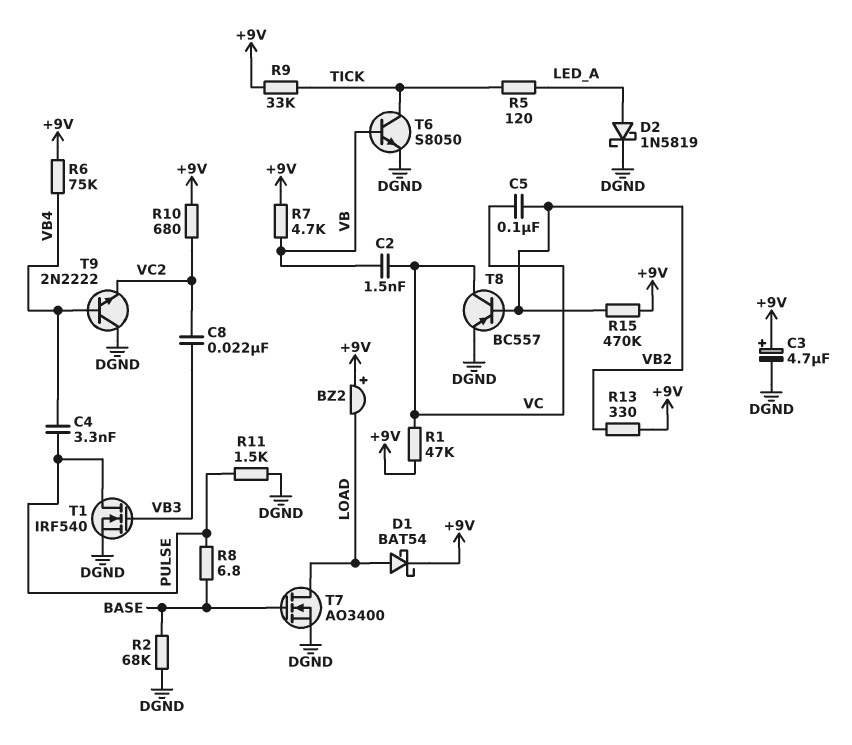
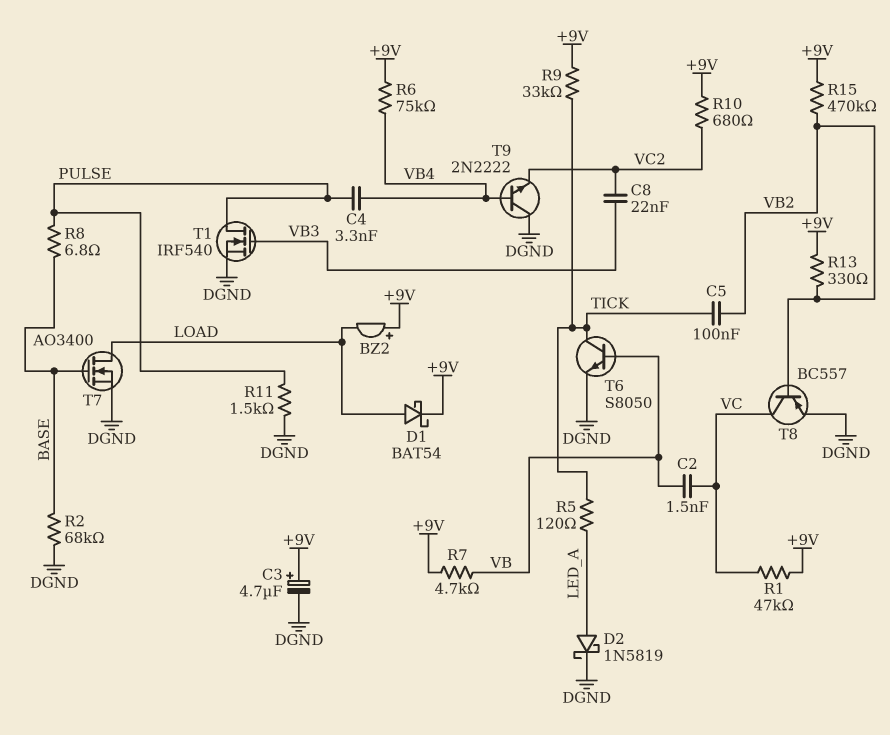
C5: 100nF (VB2, VC) -> 100nF (TICK, VB2)

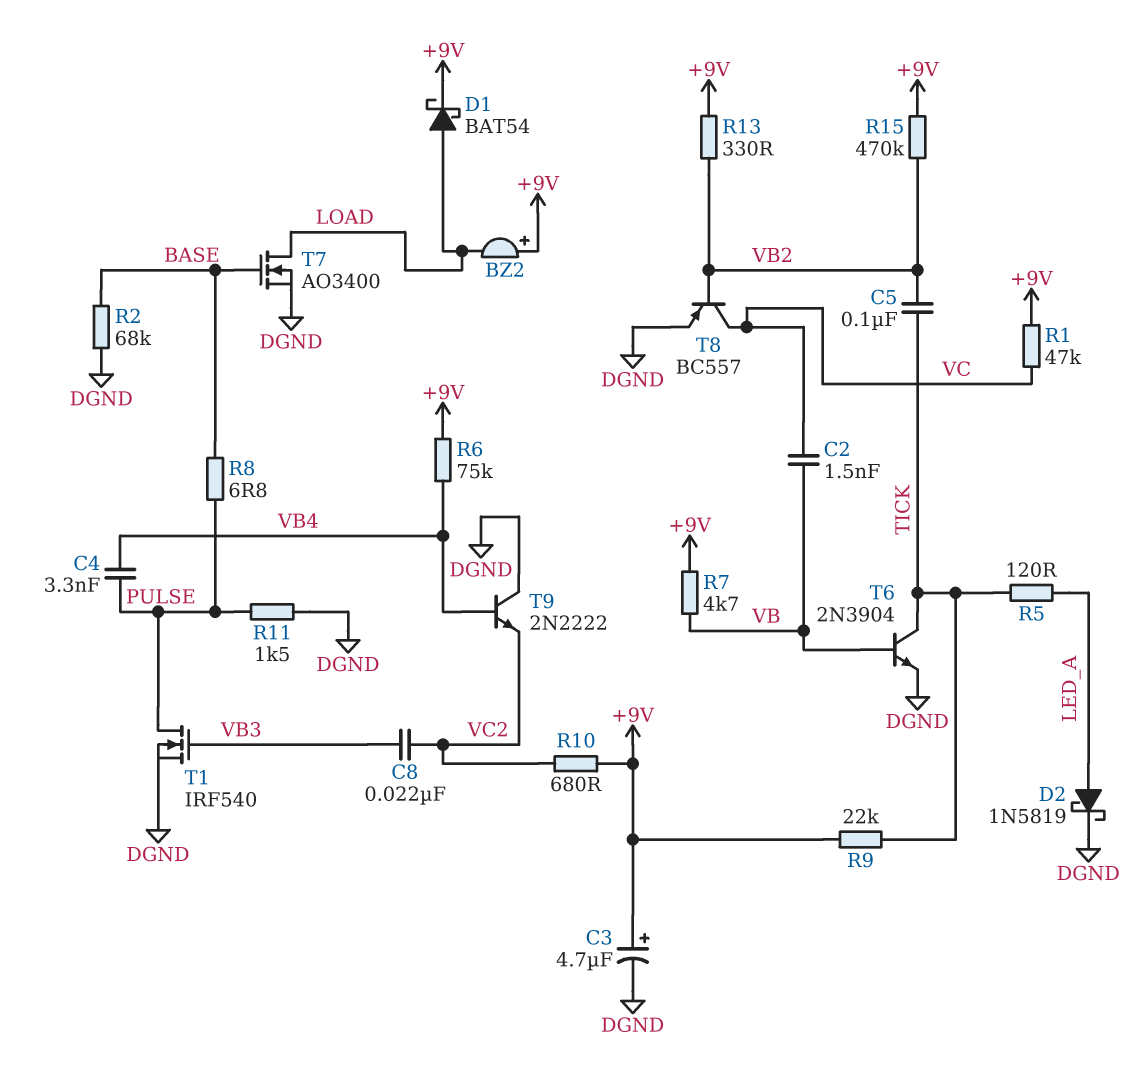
R9: 33k (+9V, TICK) -> 22k (+9V, TICK)
T6: NPN S8050 (B VB, C TICK, E DGND) -> NPN 2N3904 (B VB, C TICK, E DGND)

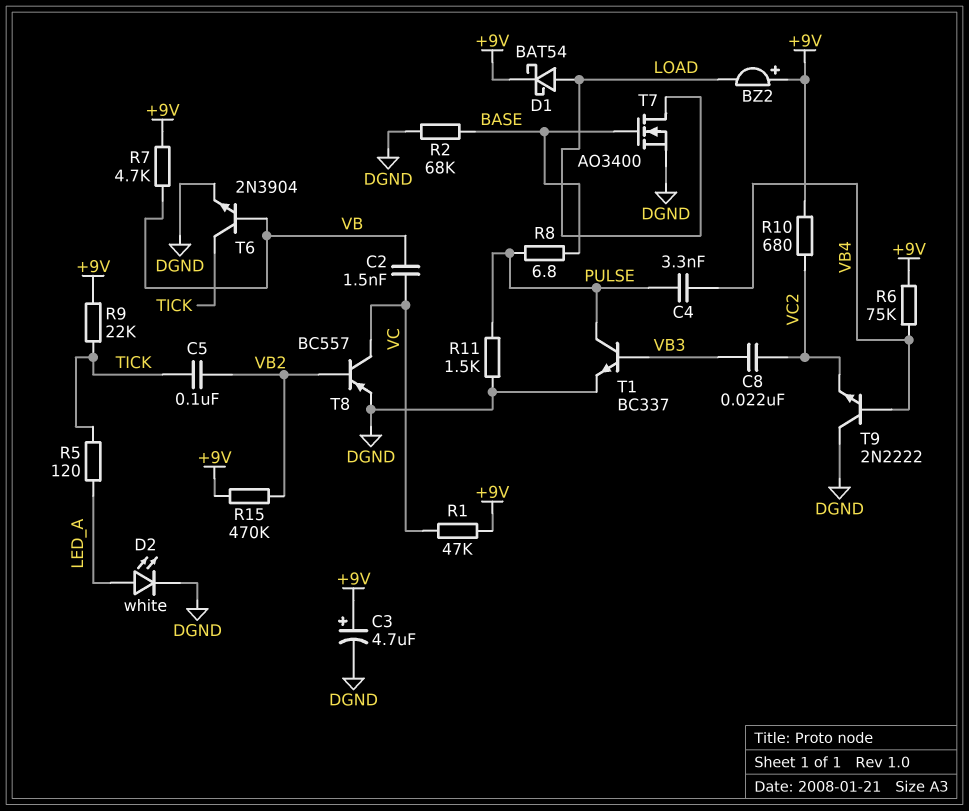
D2: schottky 1N5819 (A LED_A, K DGND) -> LED white (A LED_A, K DGND)
R13: 330 (+9V, VB2) -> none
T1: NMOS IRF540 (G VB3, D PULSE, S DGND) -> NPN BC337 (B VB3, C PULSE, E DGND)

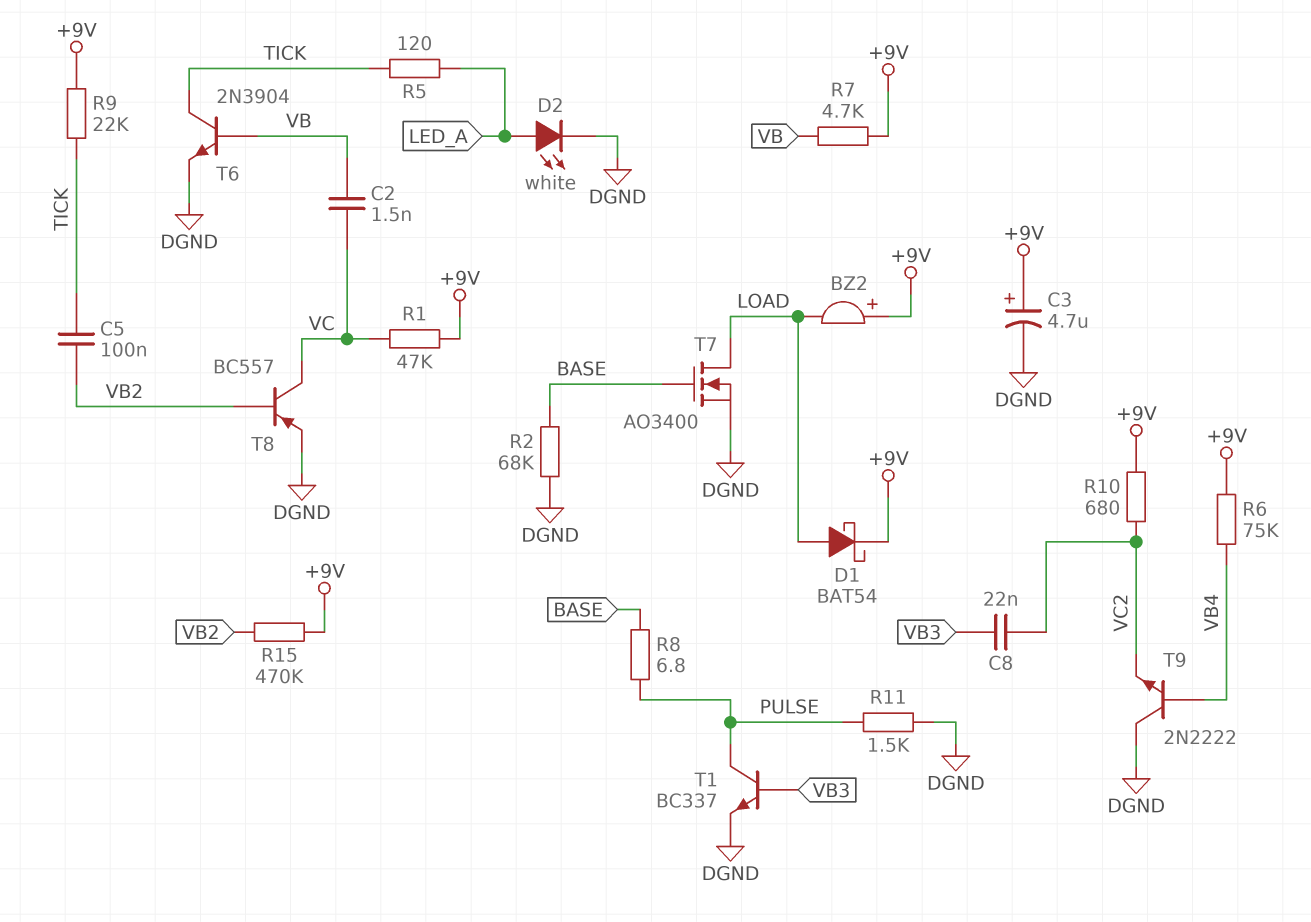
C4: 3.3nF (PULSE, VB4) -> none

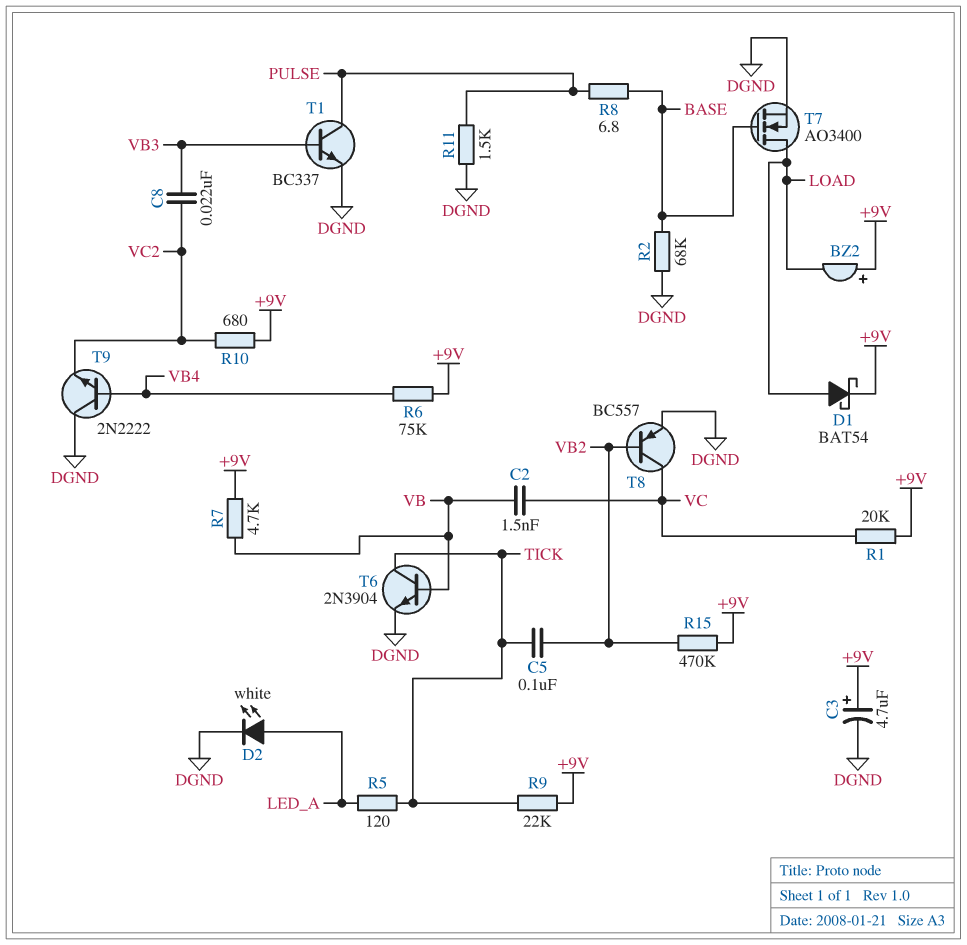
R1: 47k (+9V, VC) -> 20k (+9V, VC)

